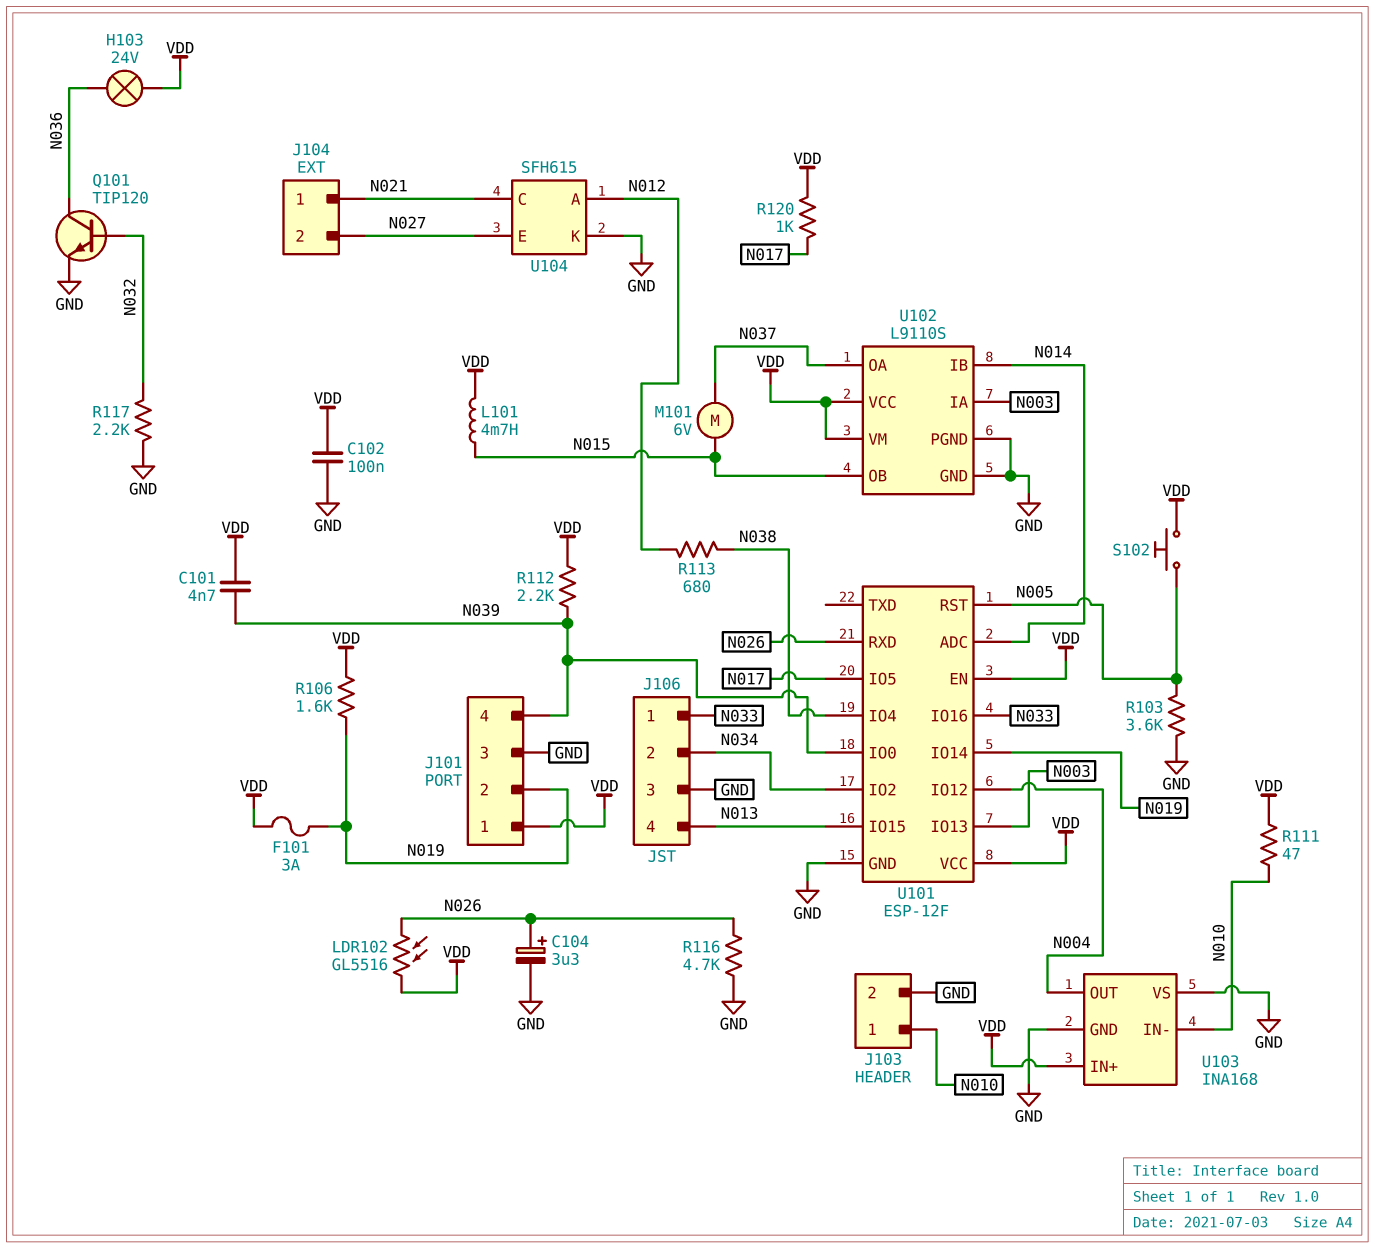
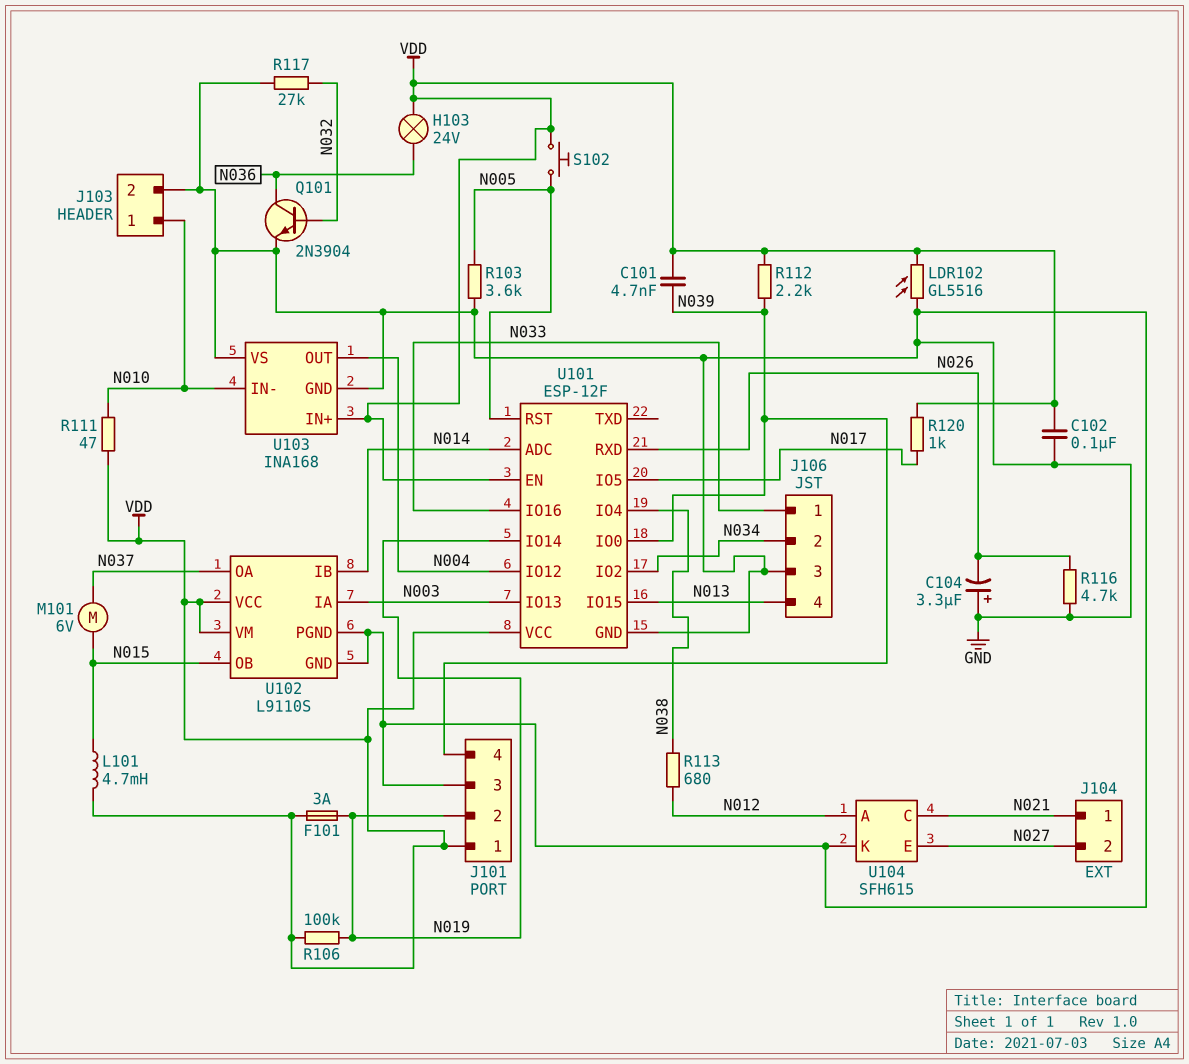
C104: 3.3uF (plus N026, minus GND) -> 3.3uF (plus GND, minus N026)
LDR102: GL5516 (N026, VDD) -> GL5516 (GND, VDD)
Q101: NPN TIP120 (B N032, C N036, E GND) -> NPN 2N3904 (B N032, C N036, E GND)
R106: 1.6k (N019, VDD) -> 100k (N019, VDD)
R117: 2.2k (GND, N032) -> 27k (GND, N032)

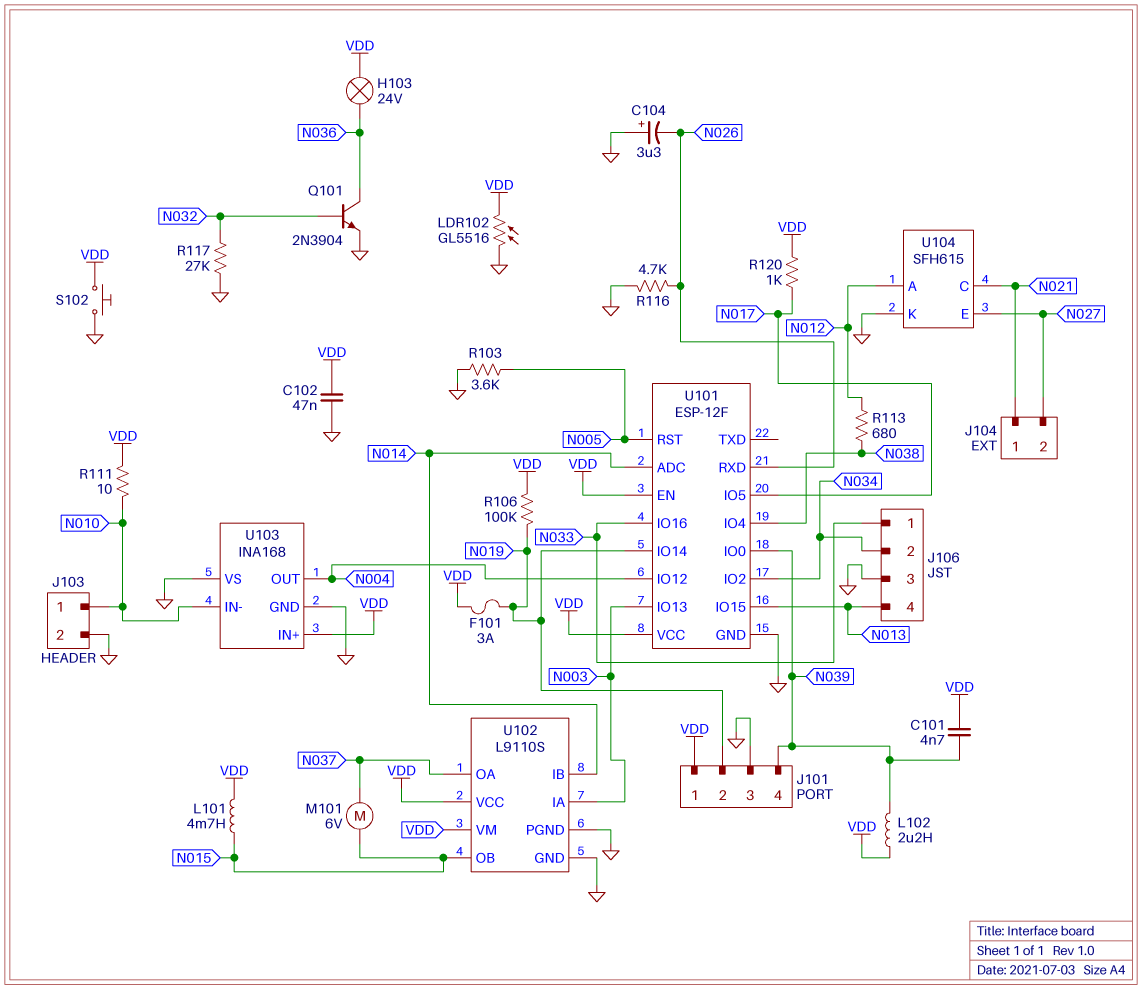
C102: 100nF (GND, VDD) -> 47nF (GND, VDD)
L102: none -> 2.2uH (N039, VDD)
R111: 47 (N010, VDD) -> 10 (N010, VDD)
R112: 2.2k (N039, VDD) -> none
S102: button (N005, VDD) -> button (GND, VDD)

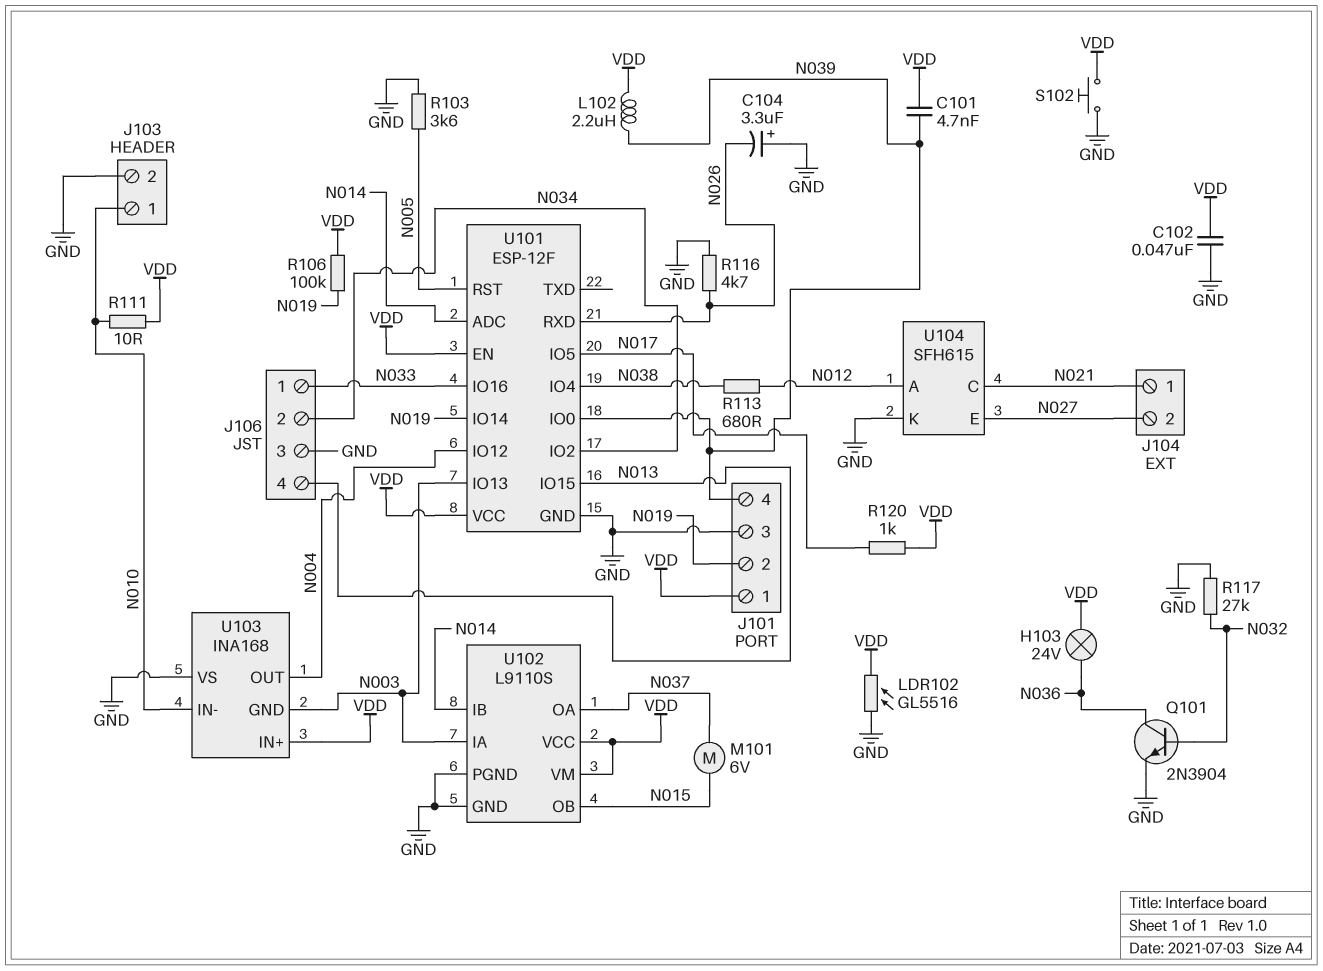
F101: 3A (N019, VDD) -> none
L101: 4.7mH (N015, VDD) -> none
U103 pin GND: GND -> N003

